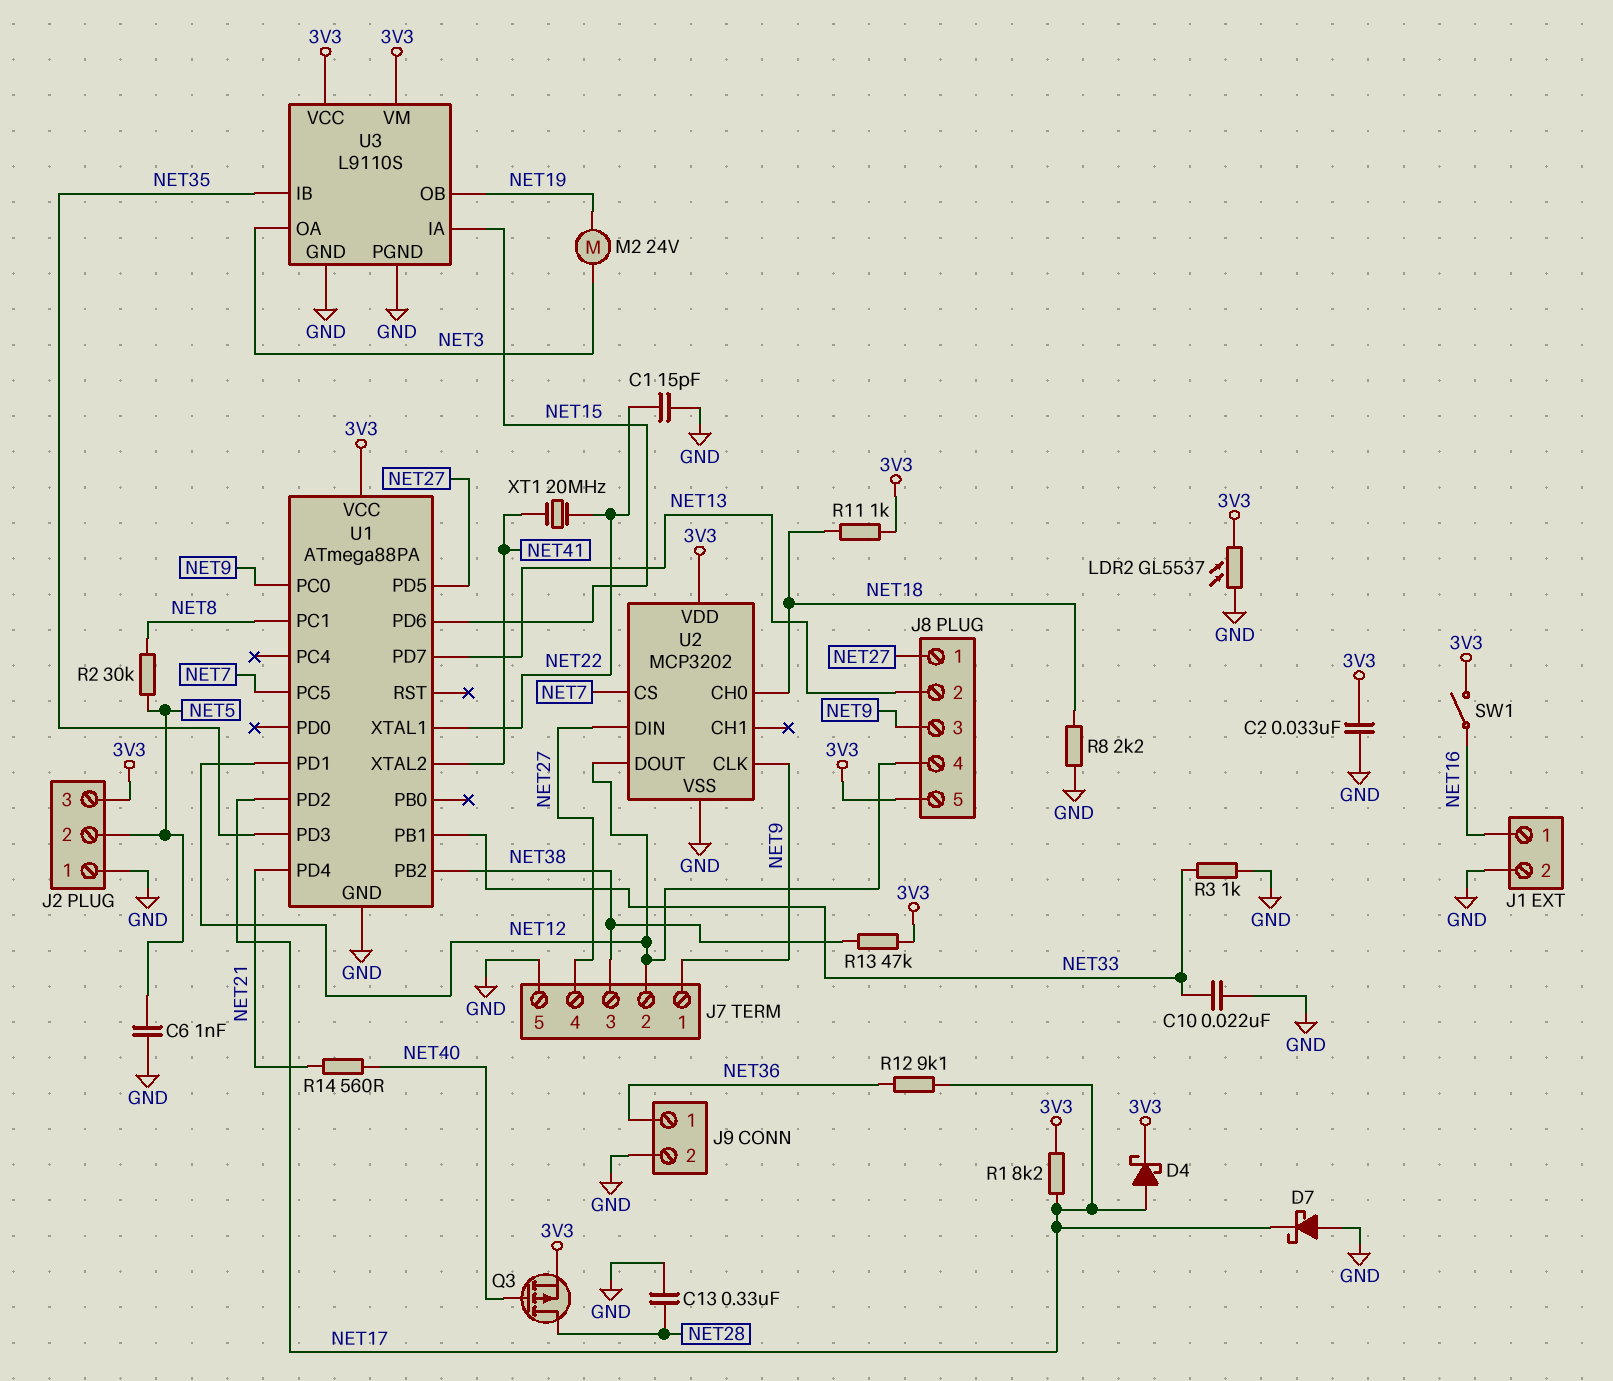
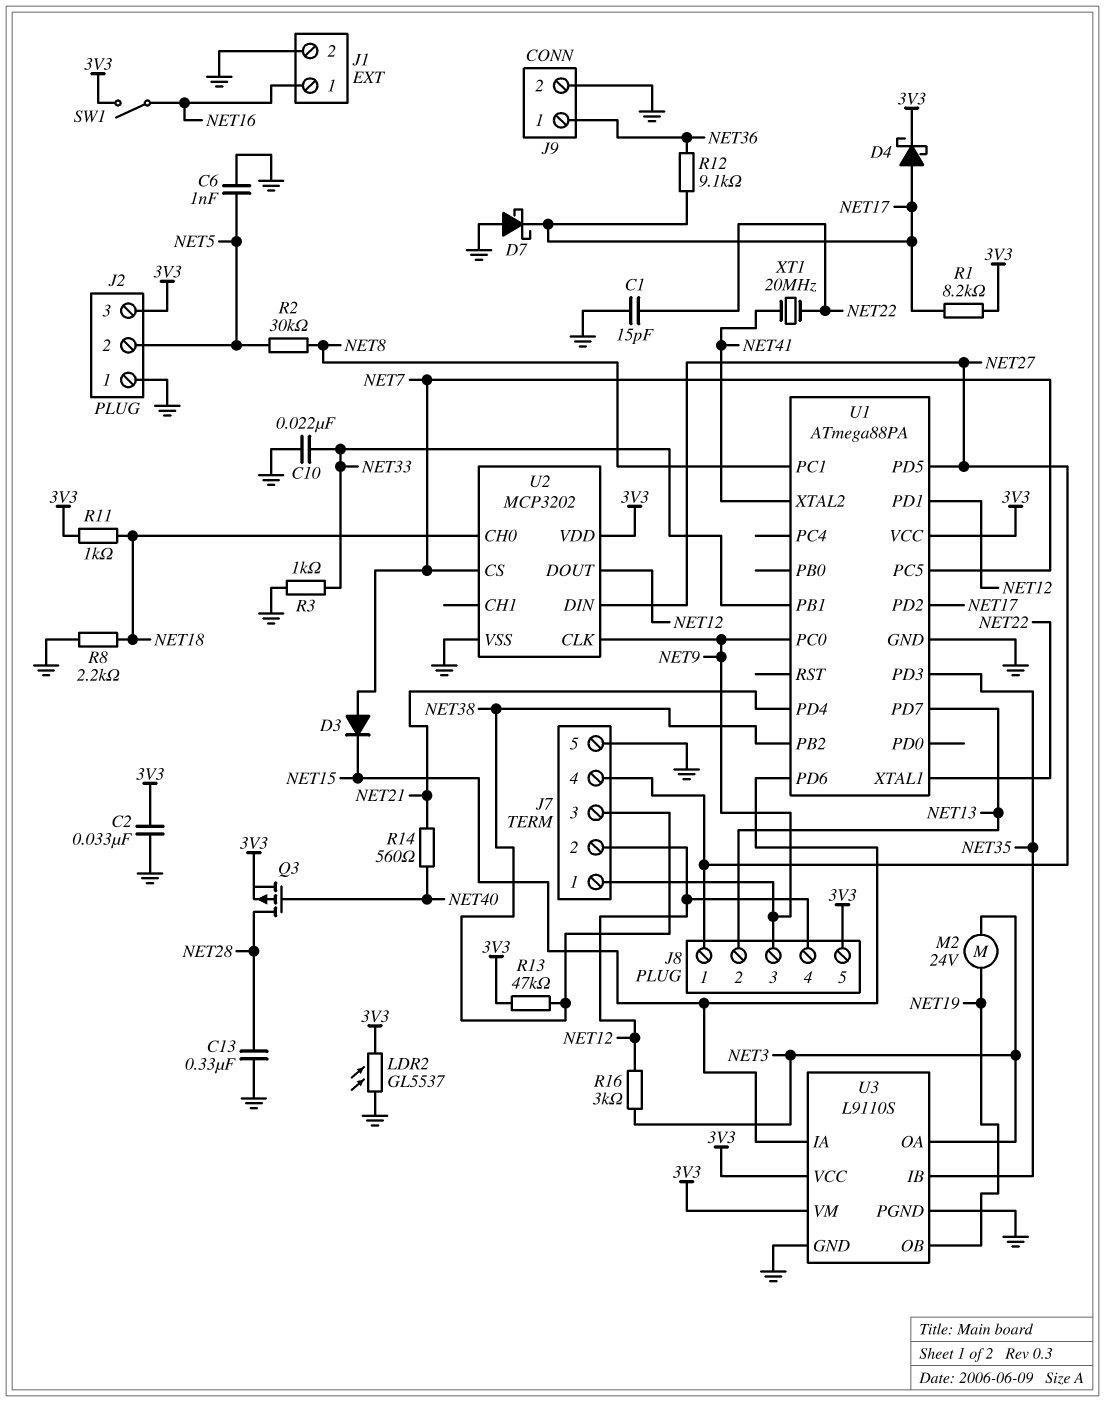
D3: none -> diode (A NET7, K NET15)
R16: none -> 3k (NET3, NET12)

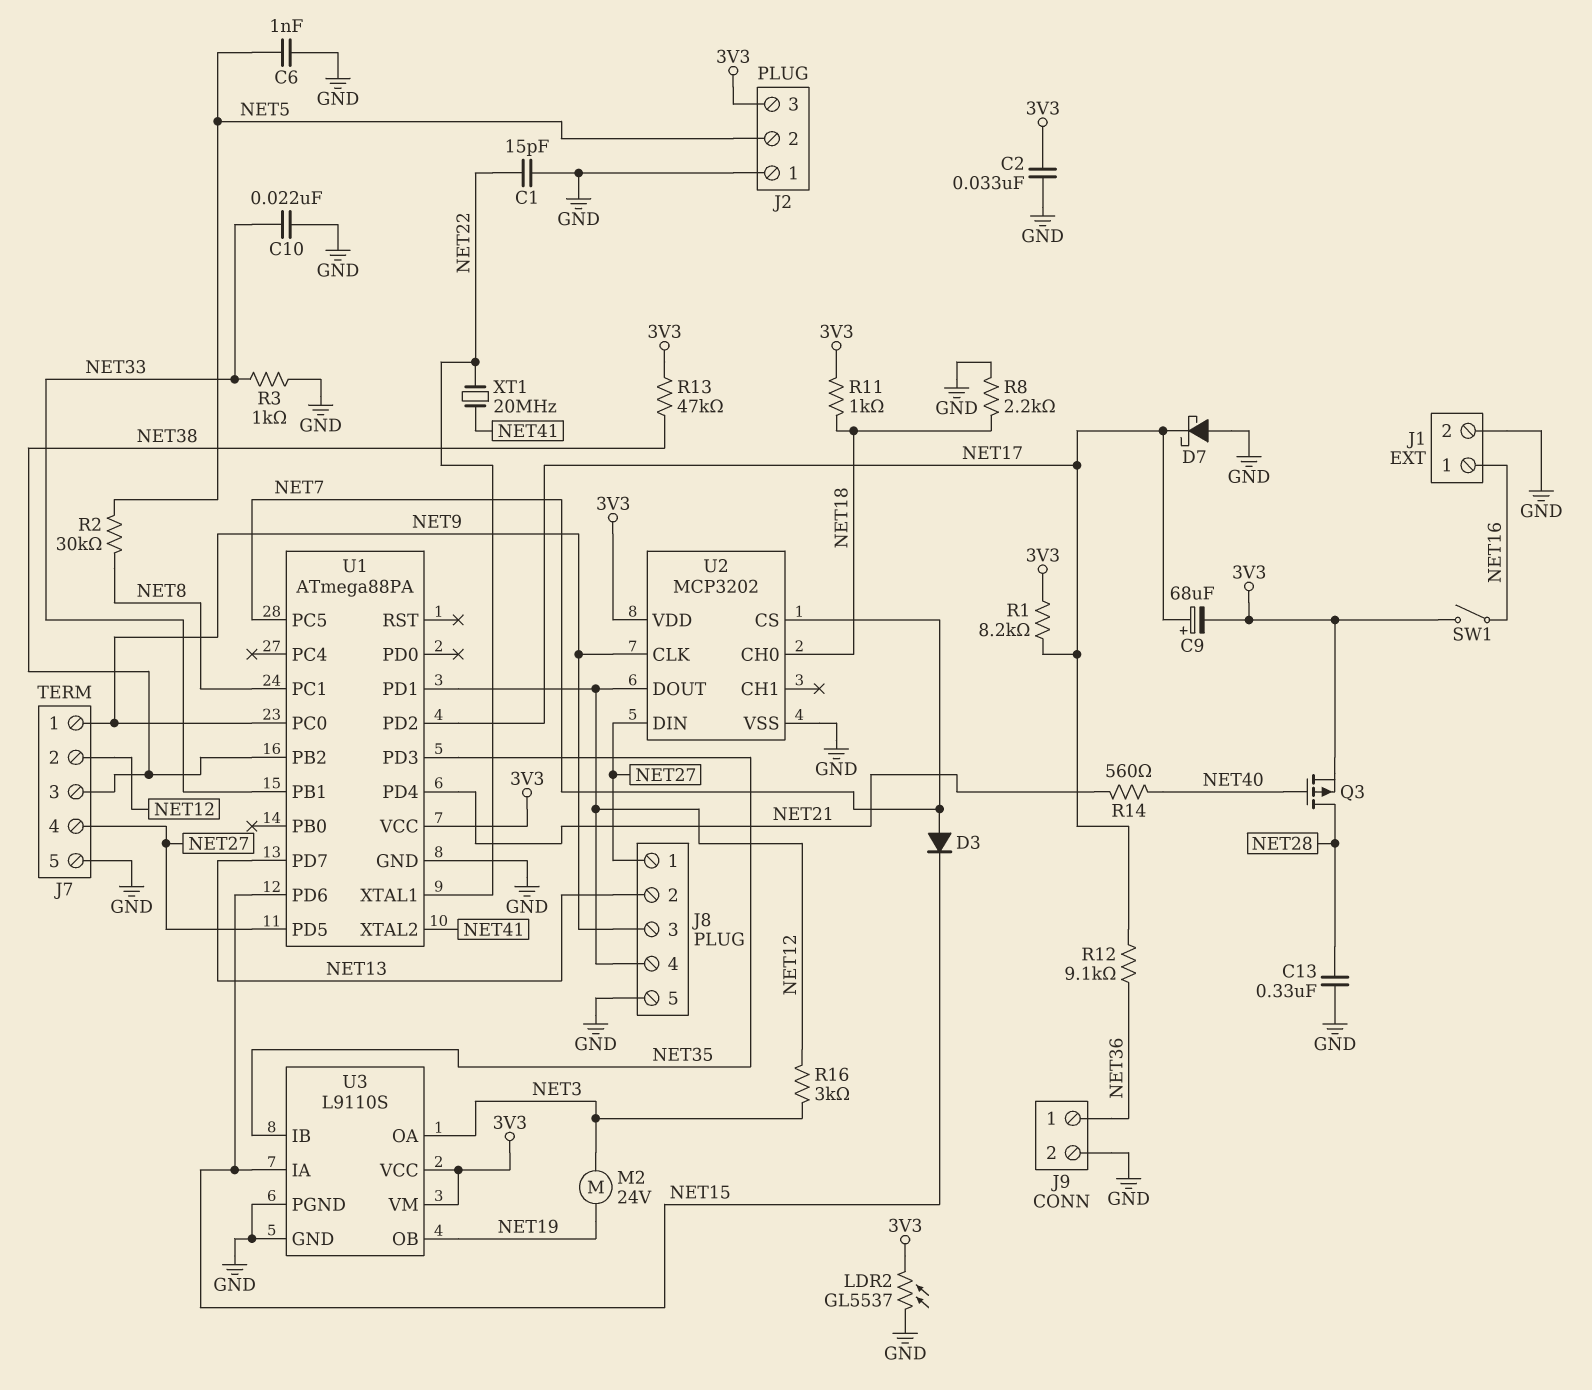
C9: none -> 68uF (plus NET17, minus 3V3)
D4: schottky (A NET17, K 3V3) -> none
J8 pin 5: 3V3 -> GND

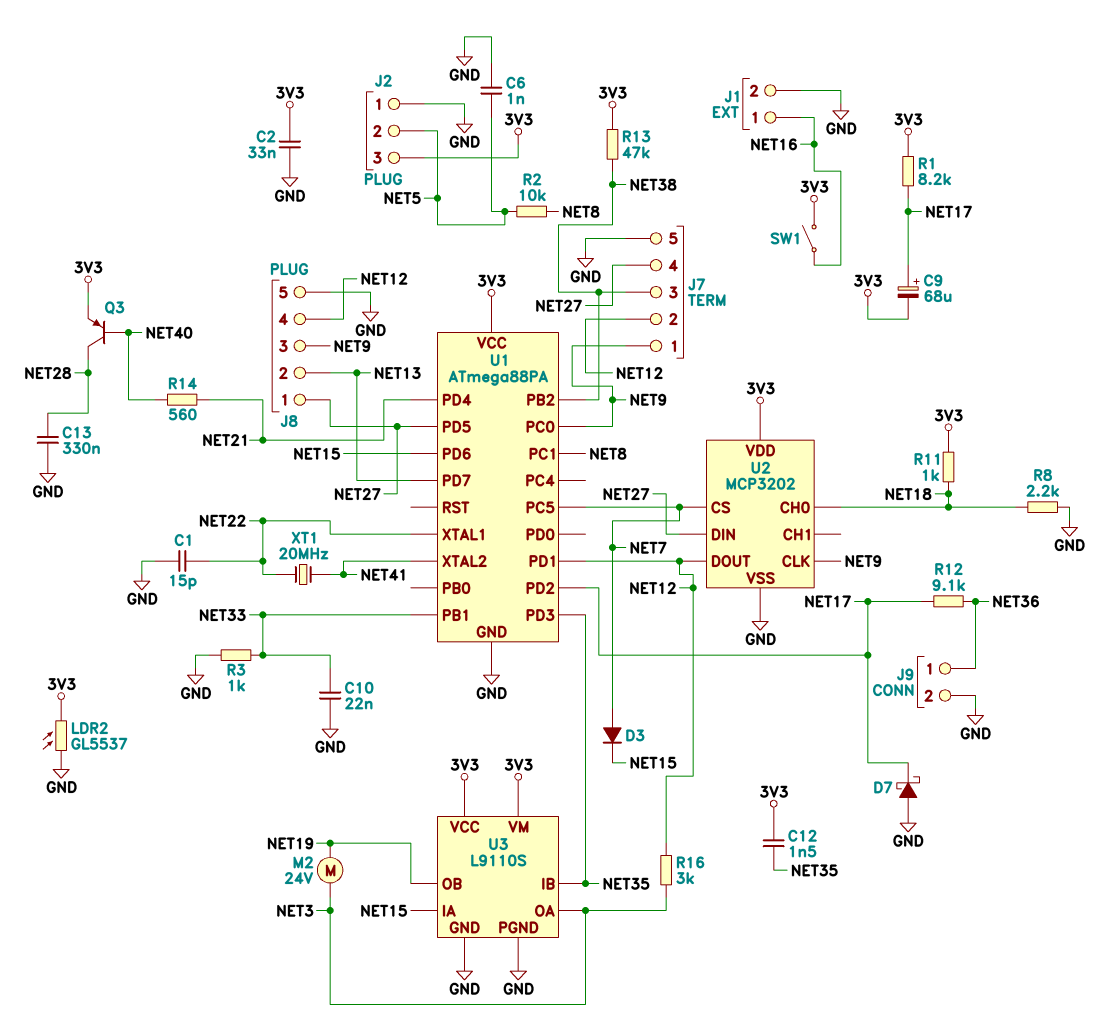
C12: none -> 1.5nF (3V3, NET35)
Q3: PMOS (G NET40, D NET28, S 3V3) -> PNP (B NET40, C NET28, E 3V3)
R2: 30k (NET5, NET8) -> 10k (NET5, NET8)

